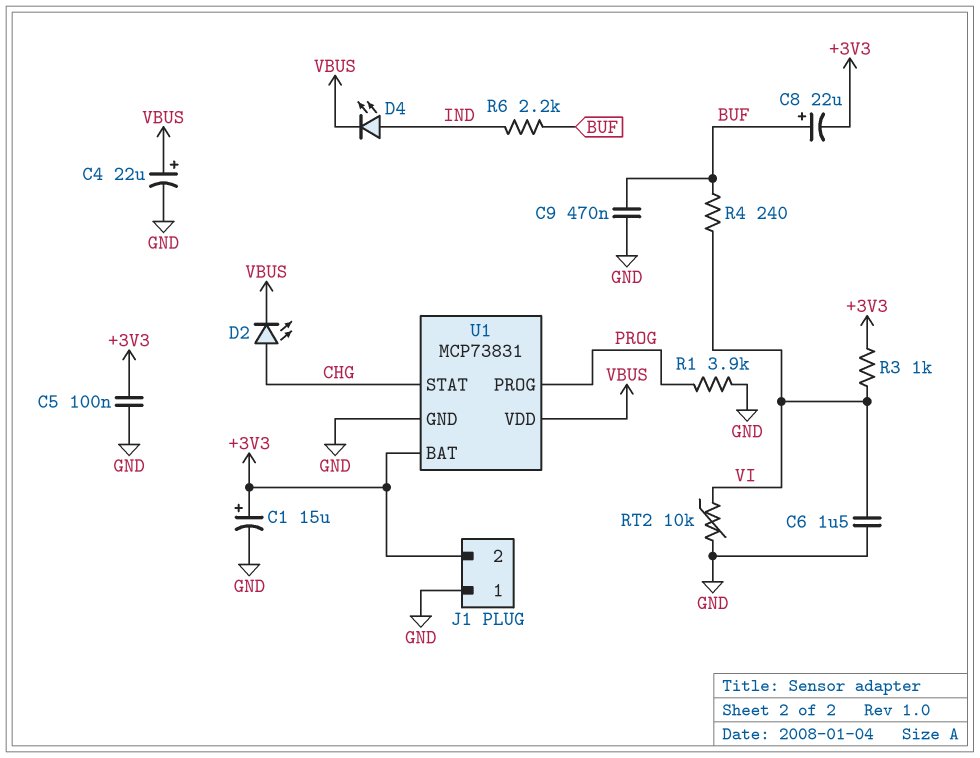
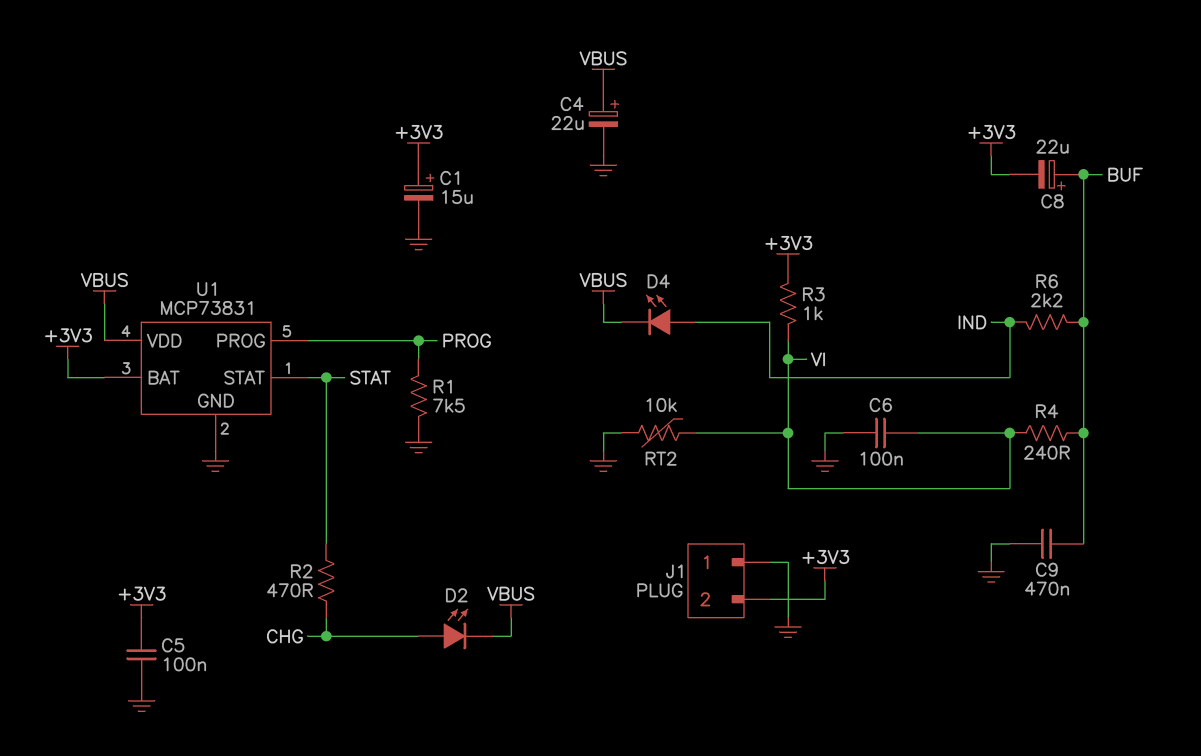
C6: 1.5uF (GND, VI) -> 100nF (GND, VI)
R1: 3.9k (GND, PROG) -> 7.5k (GND, PROG)
R2: none -> 470 (CHG, STAT)
U1 pin STAT: CHG -> STAT

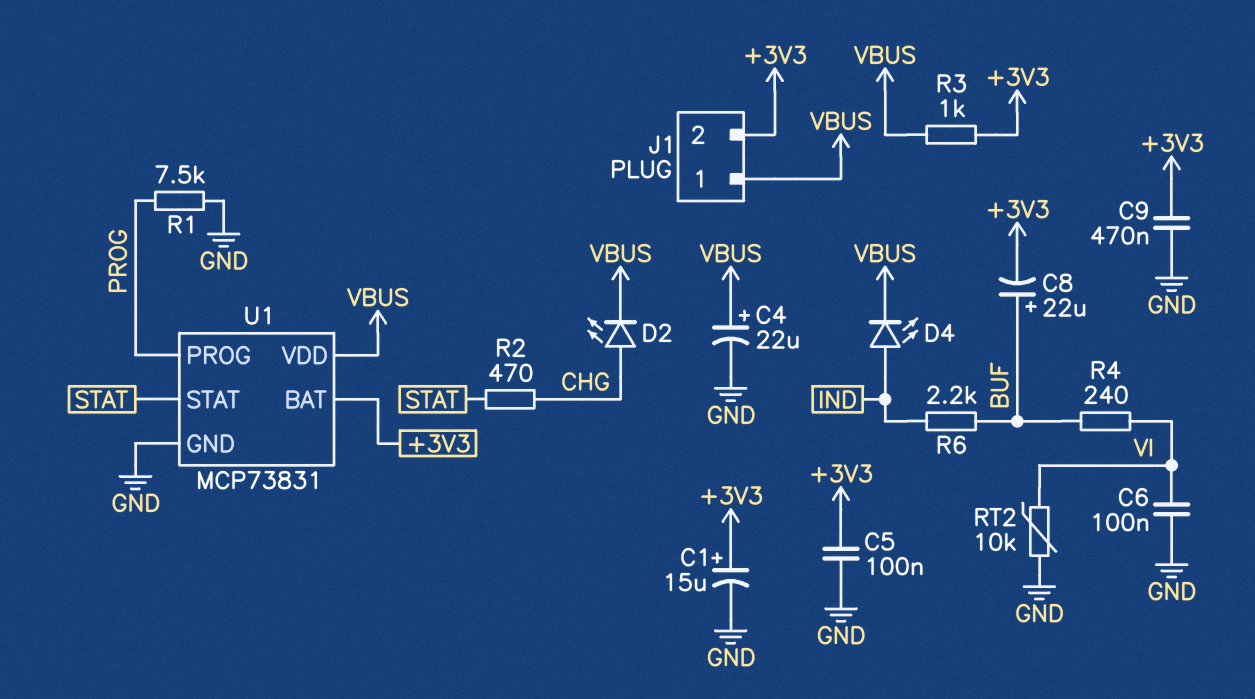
C9: 470nF (BUF, GND) -> 470nF (+3V3, GND)
J1 pin 1: GND -> VBUS
R3: 1k (+3V3, VI) -> 1k (+3V3, VBUS)

